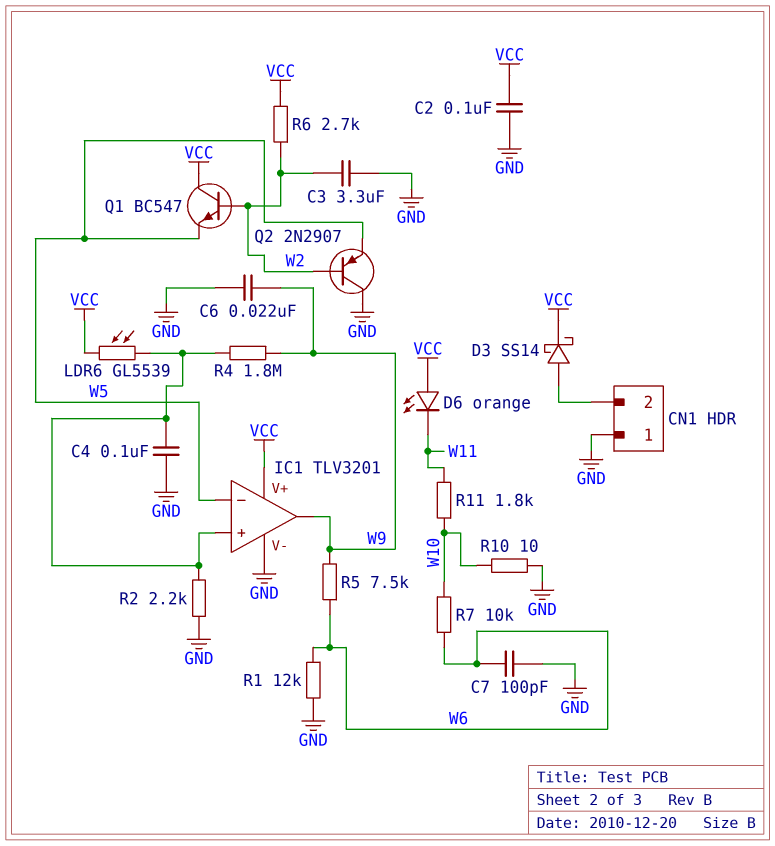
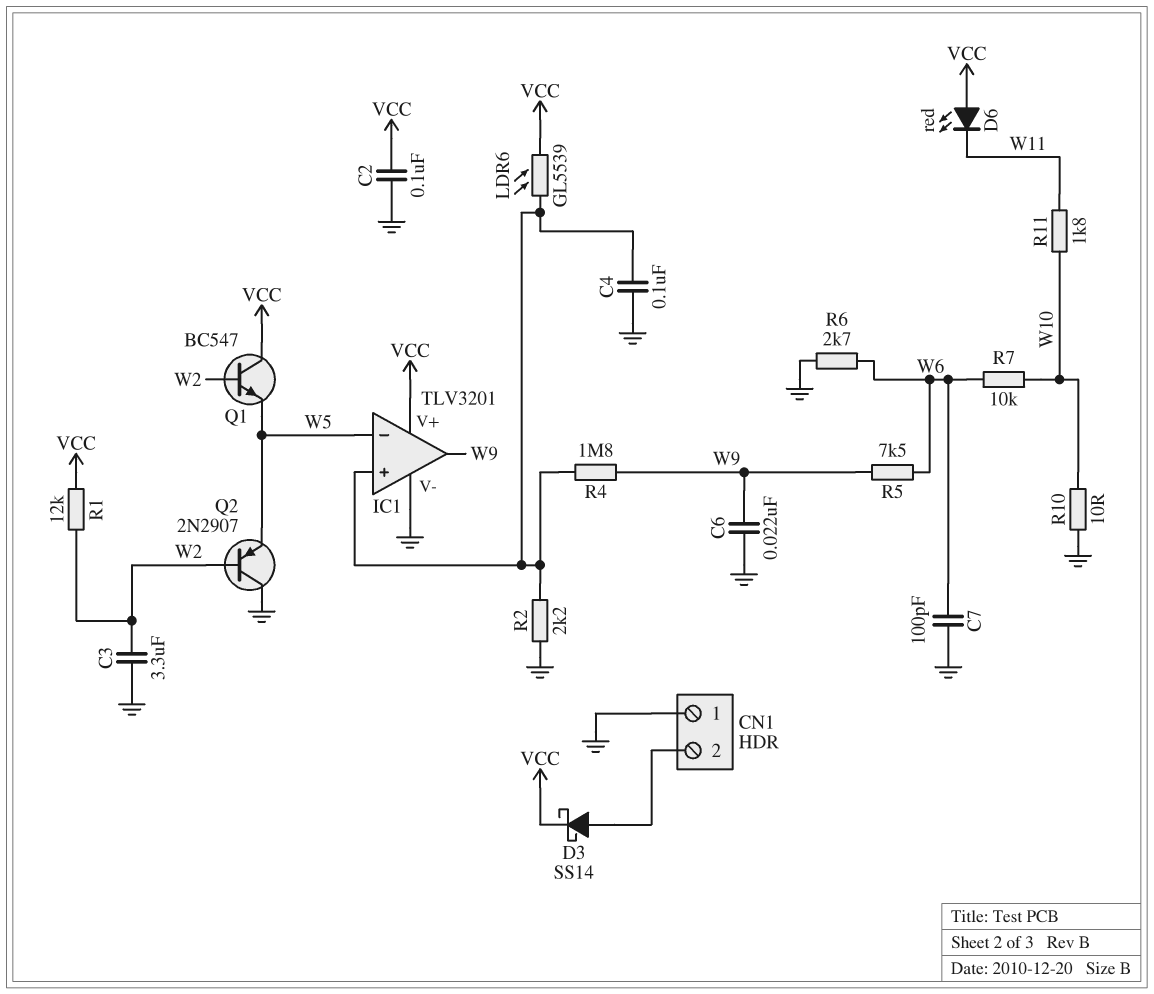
D6: LED orange (A VCC, K W11) -> LED red (A VCC, K W11)
R1: 12k (GND, W6) -> 12k (VCC, W2)
R6: 2.7k (VCC, W2) -> 2.7k (GND, W6)

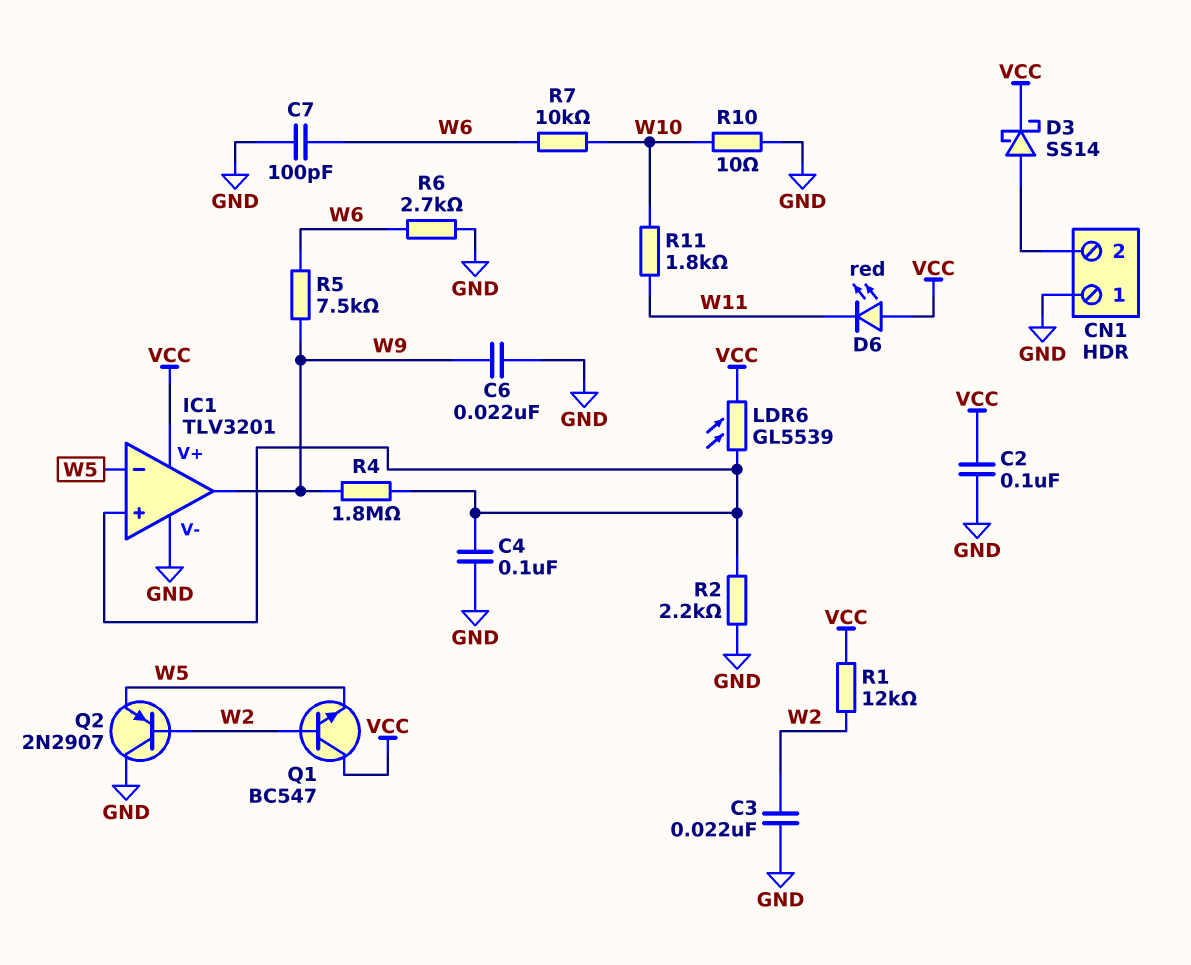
C3: 3.3uF (GND, W2) -> 22nF (GND, W2)

